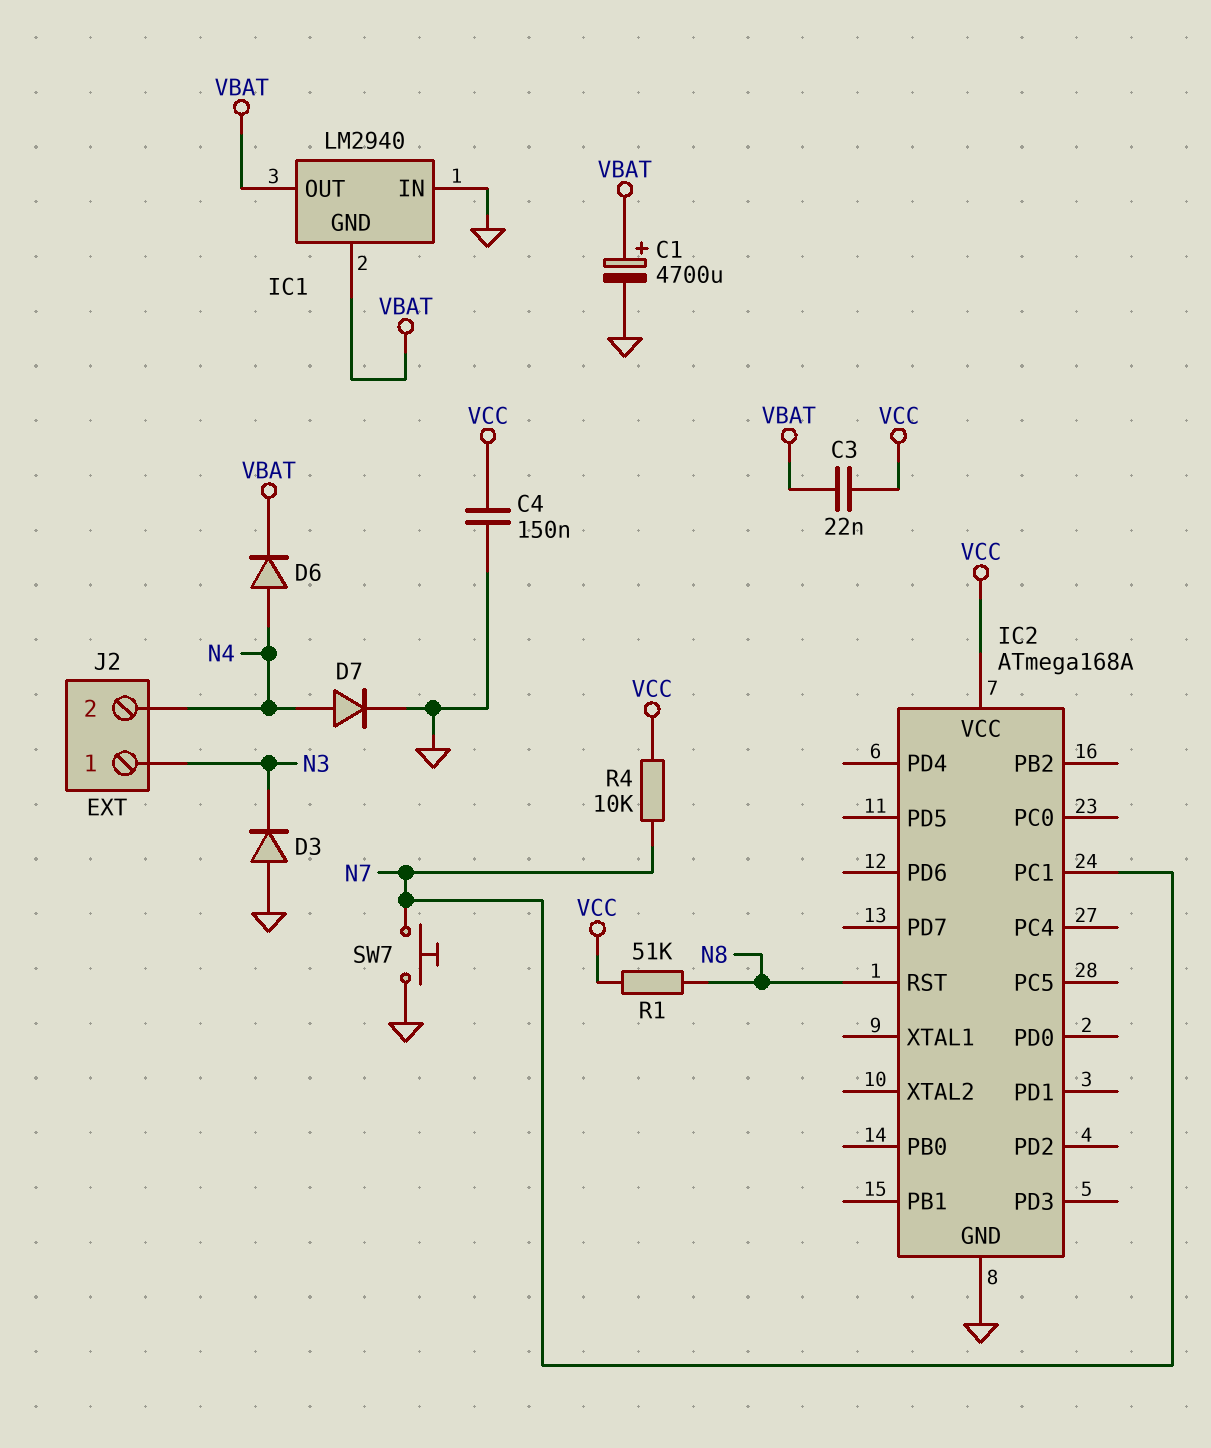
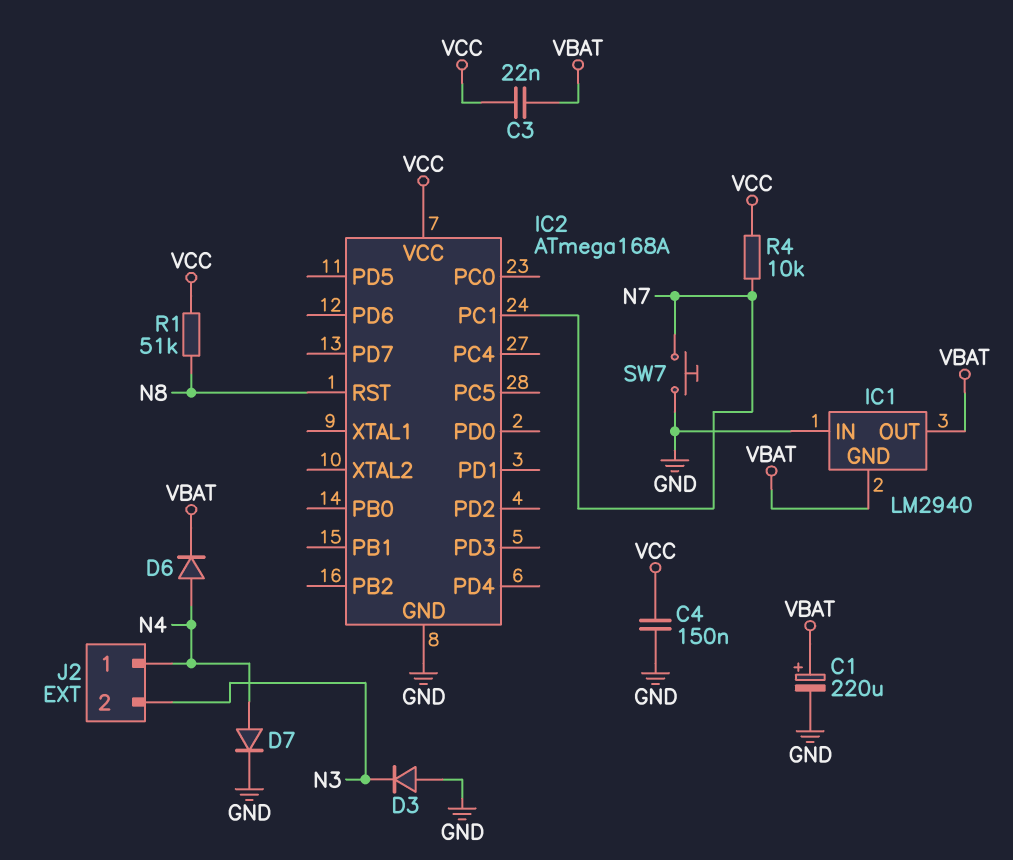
C1: 4700uF (plus VBAT, minus GND) -> 220uF (plus VBAT, minus GND)
J2 pin 1: N3 -> N4
J2 pin 2: N4 -> N3

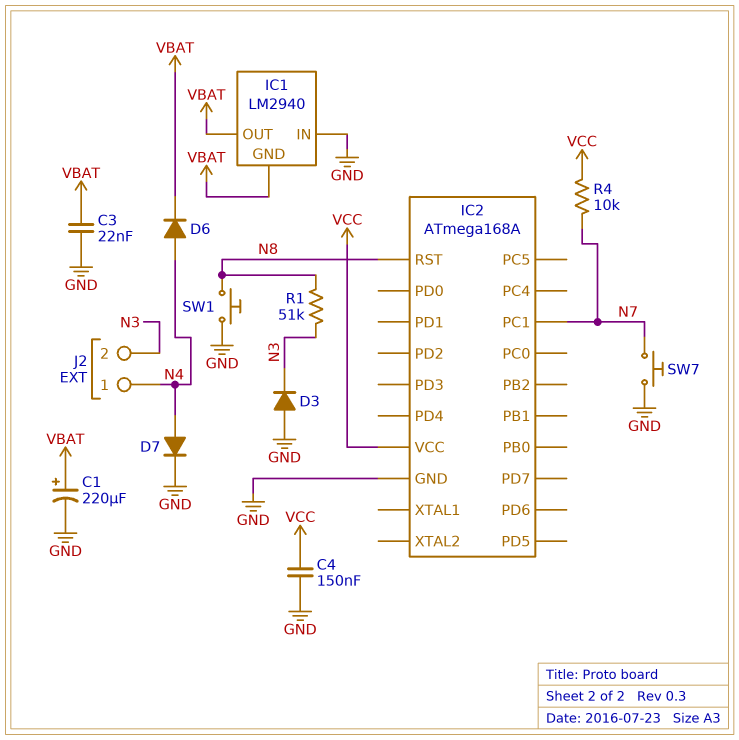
C3: 22nF (VBAT, VCC) -> 22nF (GND, VBAT)
R1: 51k (N8, VCC) -> 51k (N3, N8)
SW1: none -> button (GND, N8)

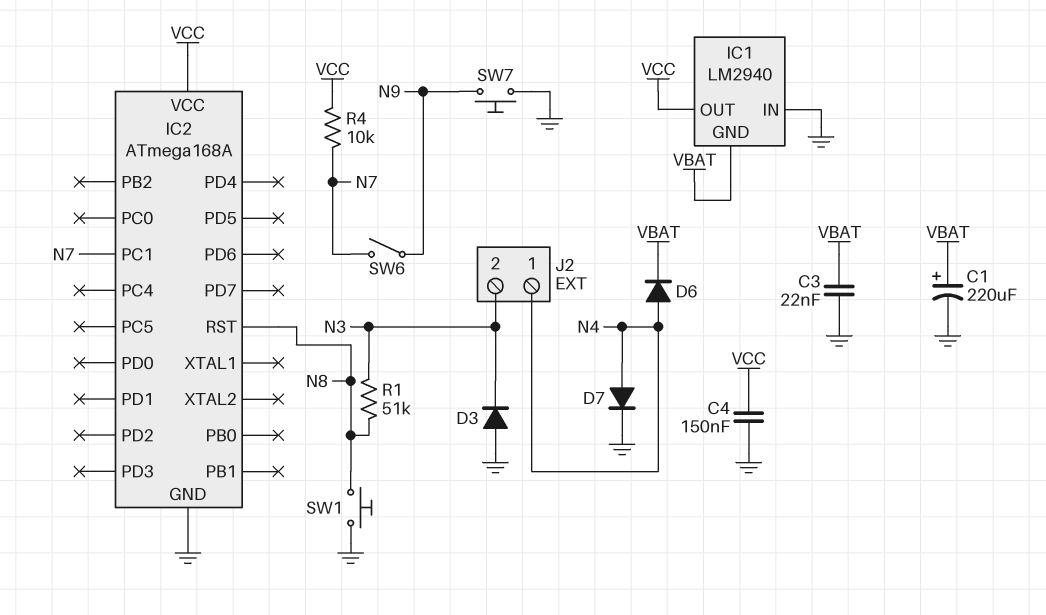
IC1 pin OUT: VBAT -> VCC
SW6: none -> switch (N7, N9)
SW7: button (GND, N7) -> button (GND, N9)

